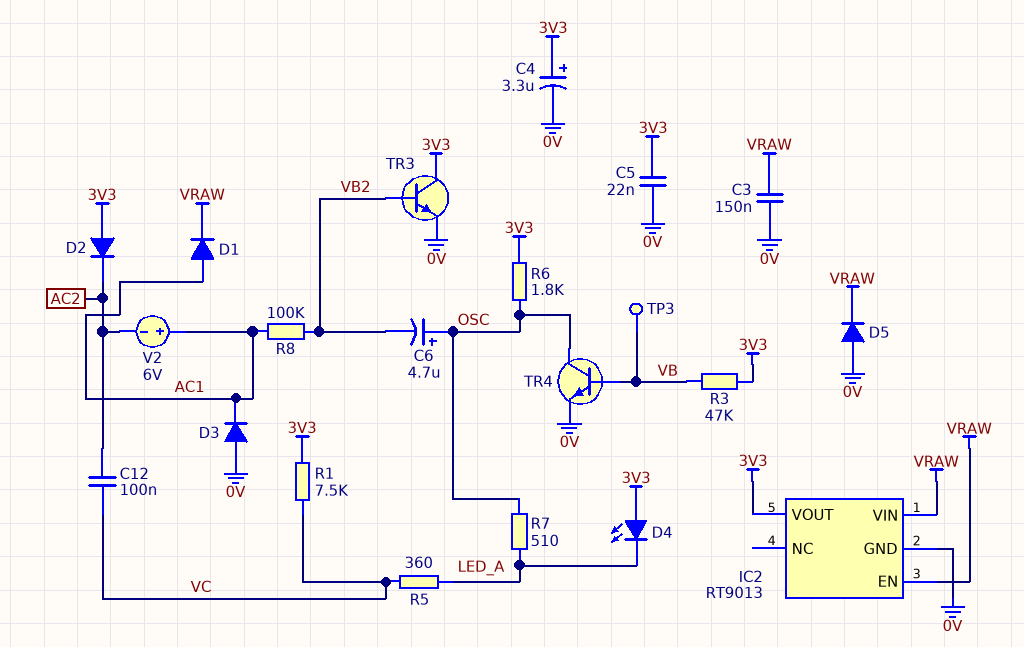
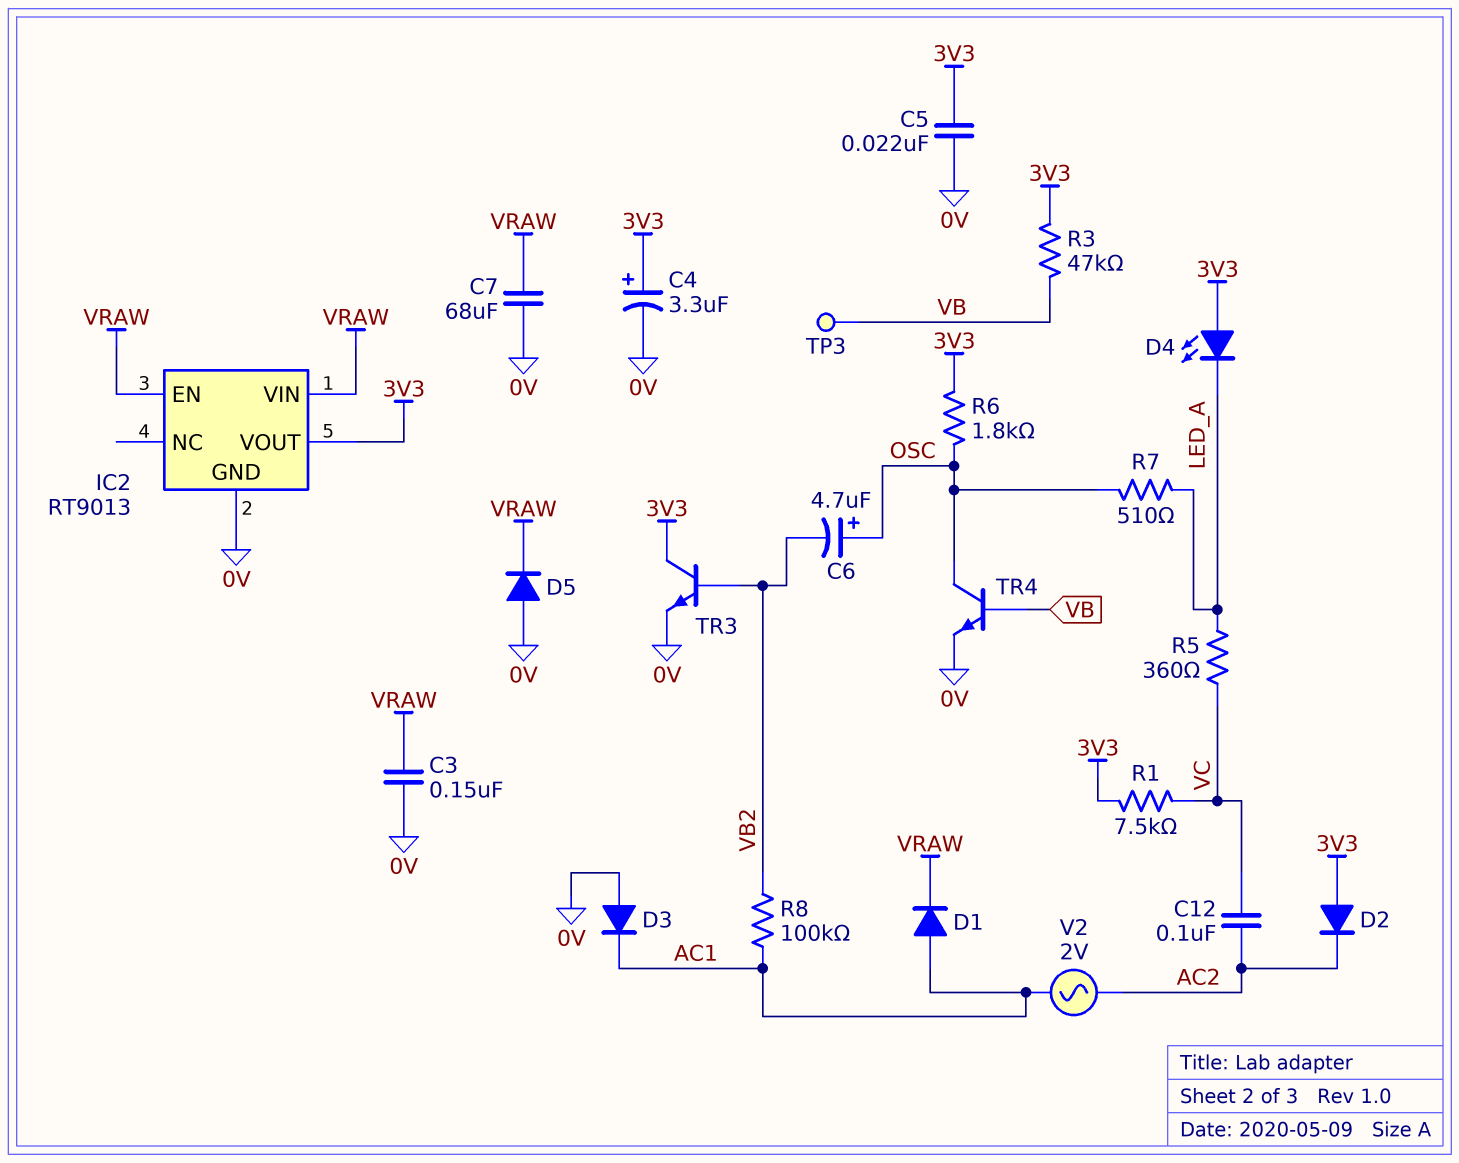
C7: none -> 68uF (0V, VRAW)
V2: 6V (plus AC1, minus AC2) -> AC 2V (AC1, AC2)

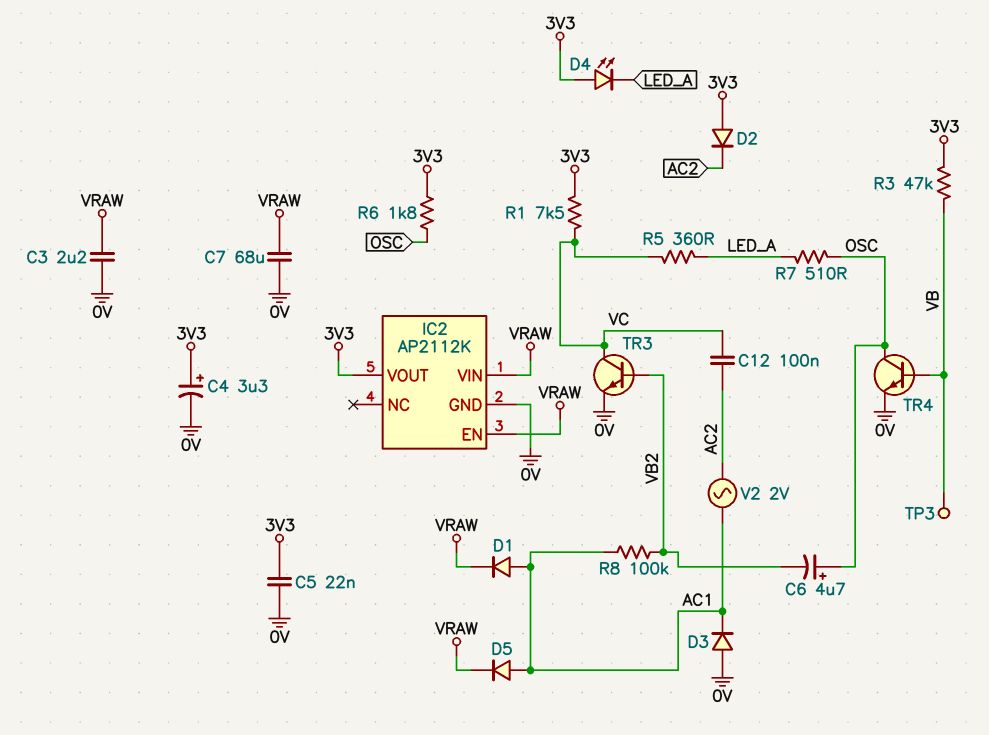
C3: 150nF (0V, VRAW) -> 2.2uF (0V, VRAW)
D5: diode (A 0V, K VRAW) -> diode (A AC1, K VRAW)
IC2: RT9013 -> AP2112K
TR3: NPN (B VB2, C 3V3, E 0V) -> NPN (B VB2, C VC, E 0V)

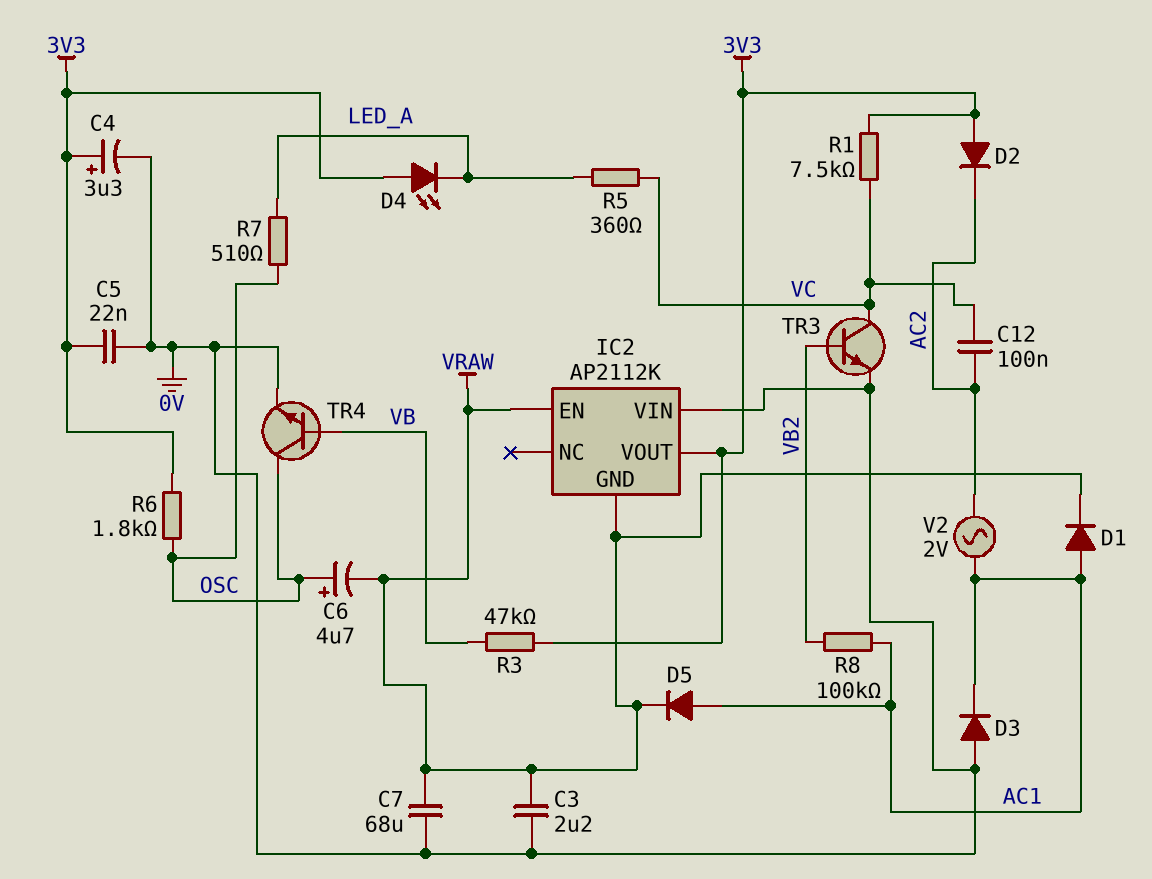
C6: 4.7uF (plus OSC, minus VB2) -> 4.7uF (plus OSC, minus VRAW)
IC2 pin GND: 0V -> VRAW
IC2 pin VIN: VRAW -> 0V
TP3: test point (VB) -> none

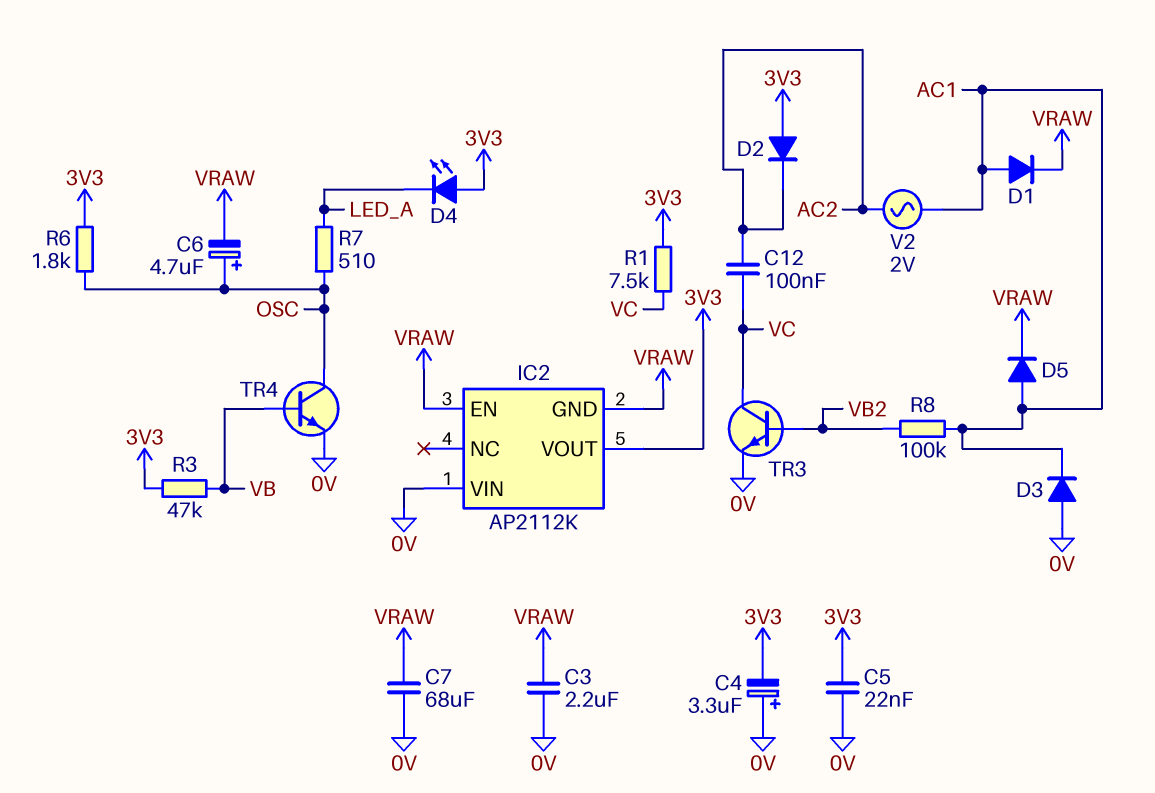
C4: 3.3uF (plus 3V3, minus 0V) -> 3.3uF (plus 0V, minus 3V3)
R5: 360 (LED_A, VC) -> none

